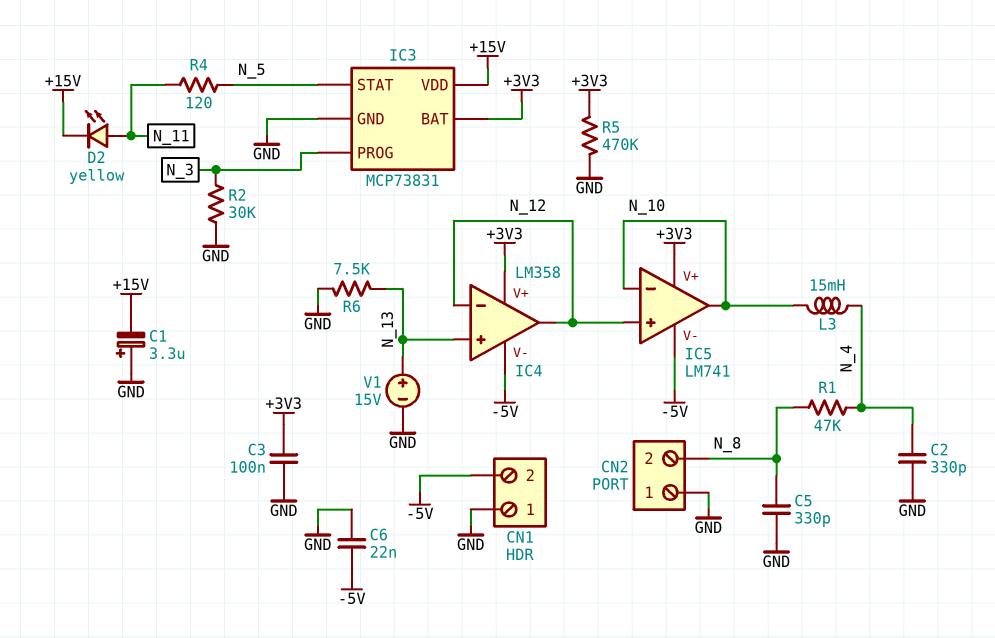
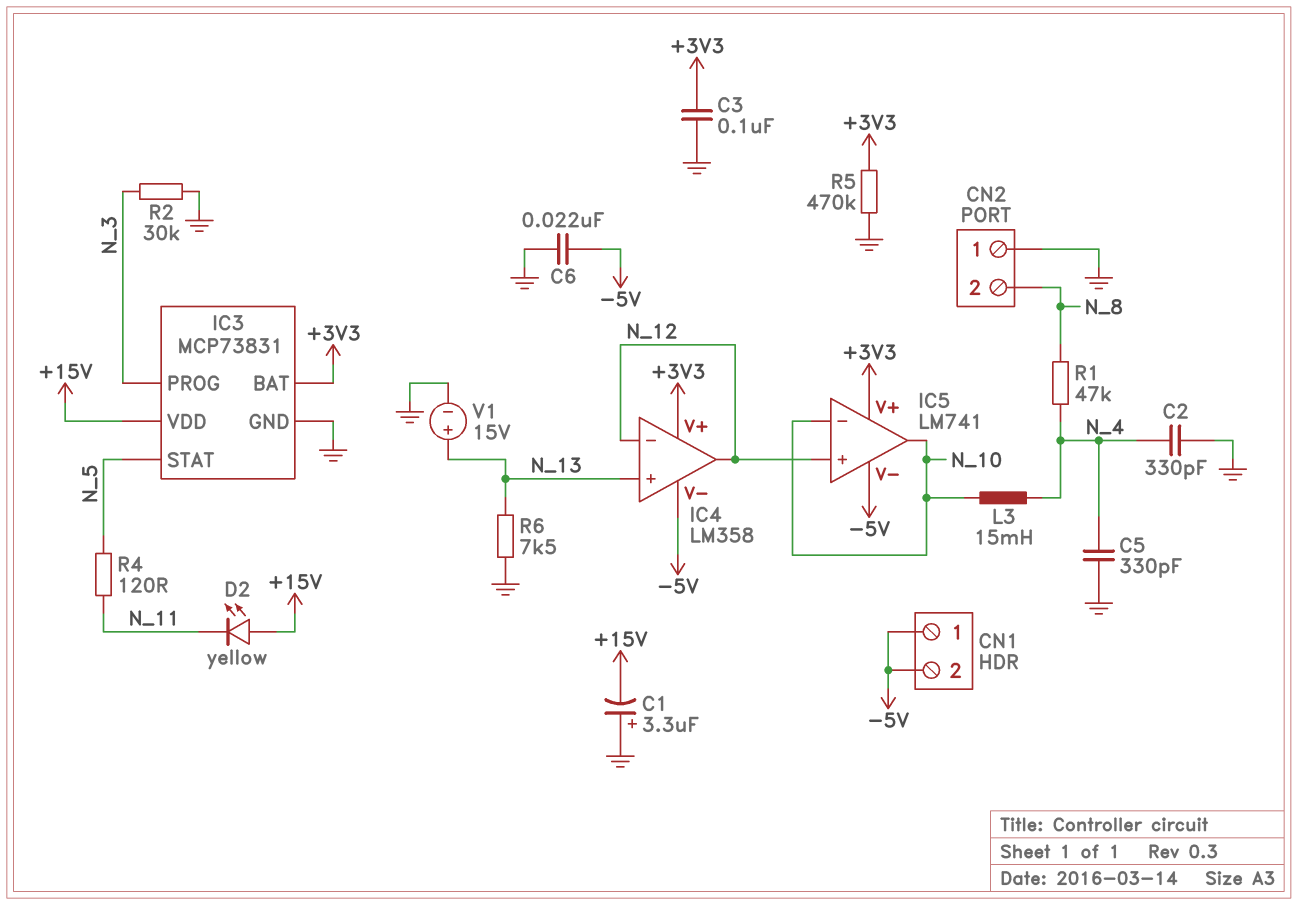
C5: 330pF (GND, N_8) -> 330pF (GND, N_4)
CN1 pin 1: GND -> -5V
D2: LED yellow (A N_11, K +15V) -> LED yellow (A +15V, K N_11)

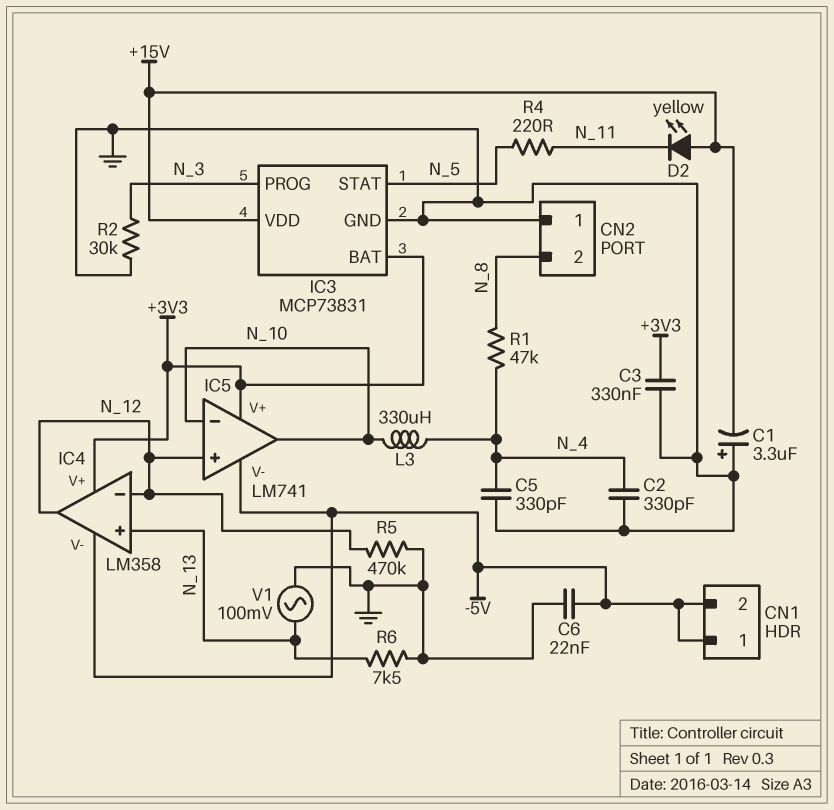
C3: 100nF (+3V3, GND) -> 330nF (+3V3, GND)
L3: 15mH (N_4, N_10) -> 330uH (N_4, N_10)
R4: 120 (N_5, N_11) -> 220 (N_5, N_11)
R5: 470k (+3V3, GND) -> 470k (GND, N_12)
V1: 15V (plus N_13, minus GND) -> AC 100mV (GND, N_13)

